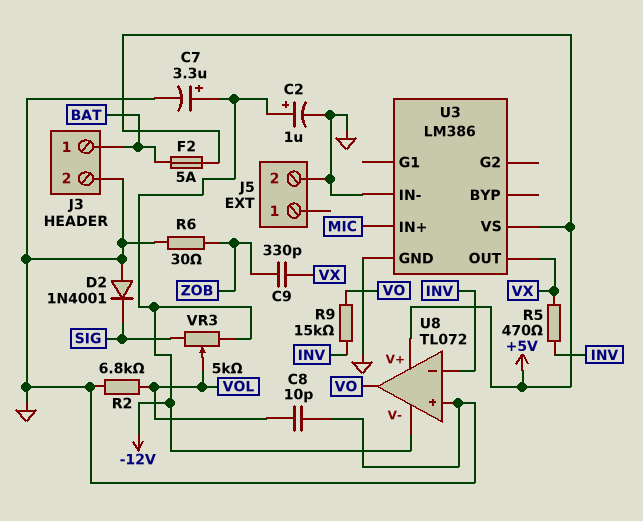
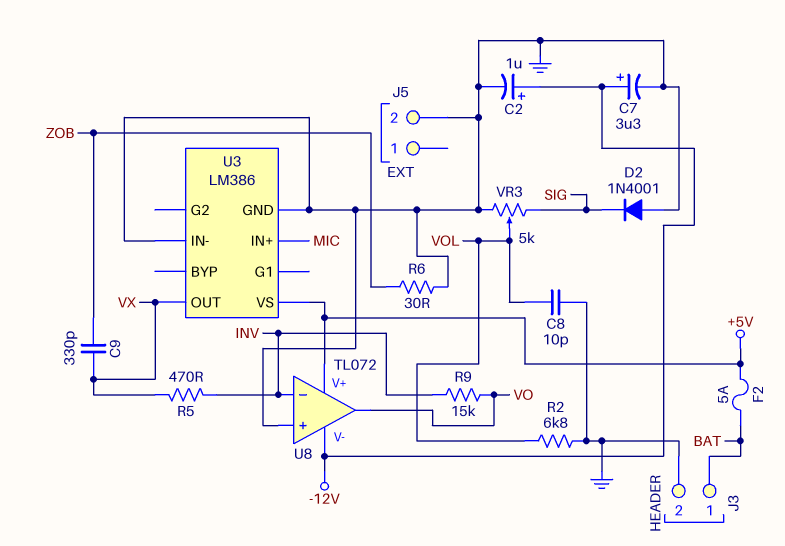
VR3: 5k (-12V, SIG, wiper VOL) -> 5k (GND, SIG, wiper VOL)

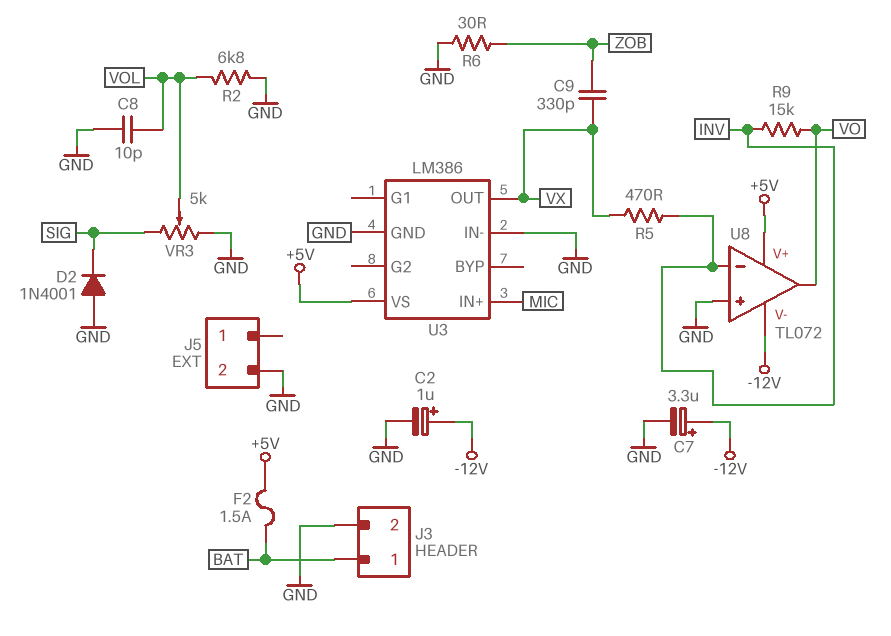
F2: 5A (+5V, BAT) -> 1.5A (+5V, BAT)

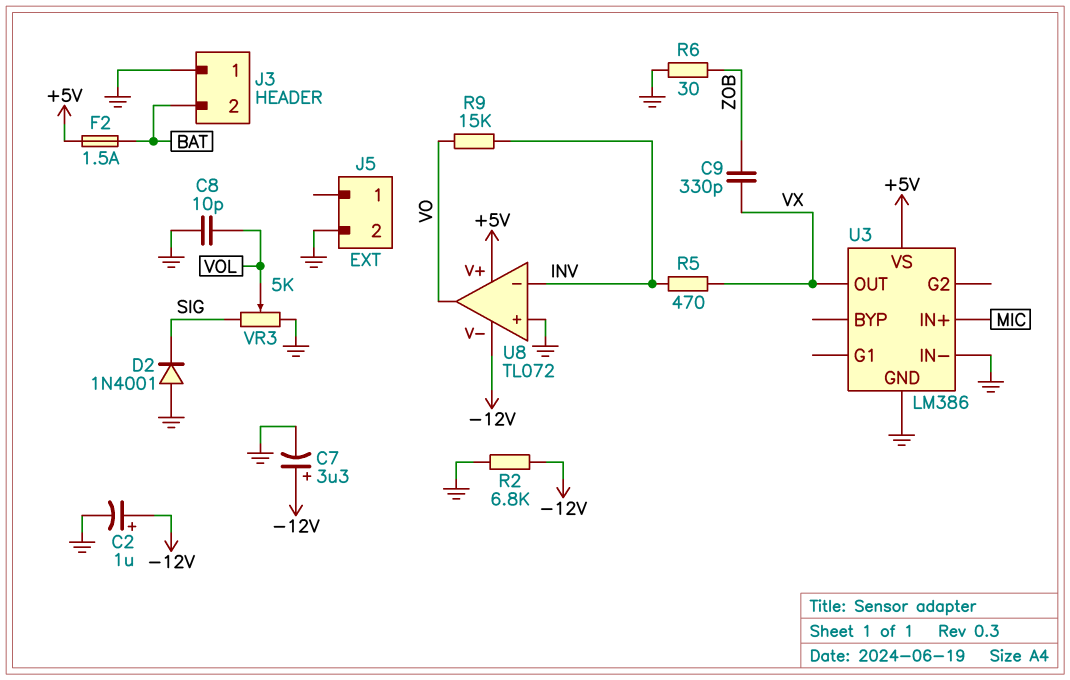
J3 pin 1: BAT -> GND
J3 pin 2: GND -> BAT
R2: 6.8k (GND, VOL) -> 6.8k (-12V, GND)

